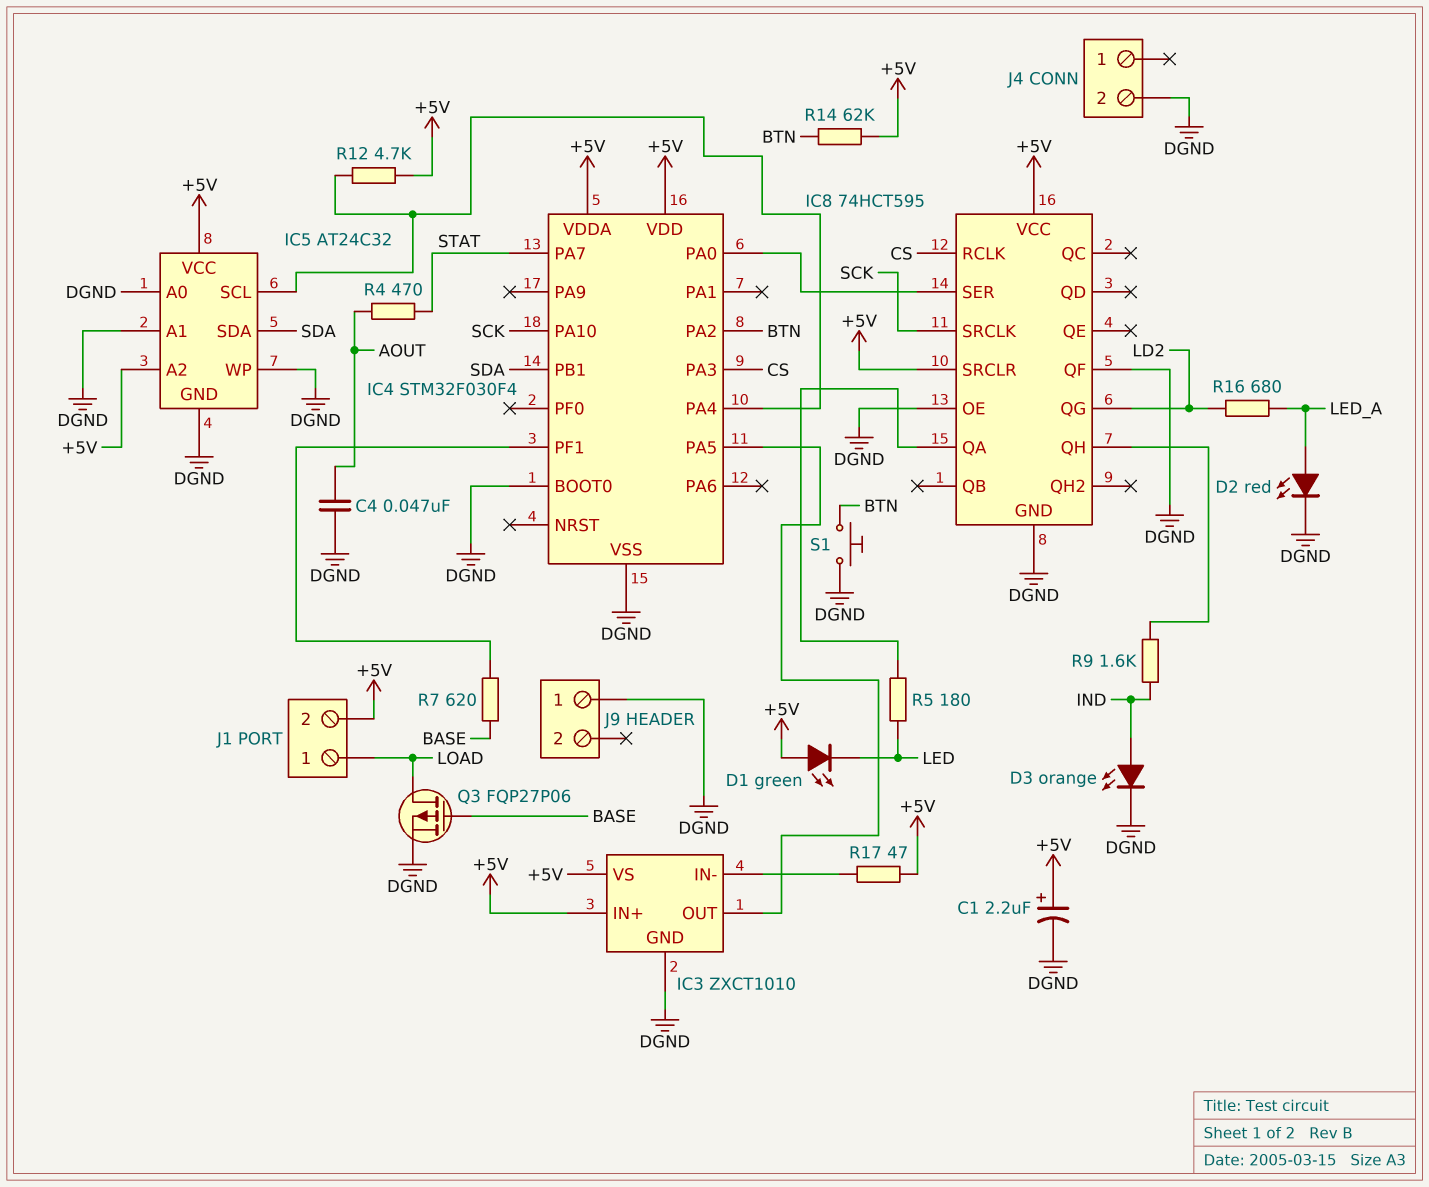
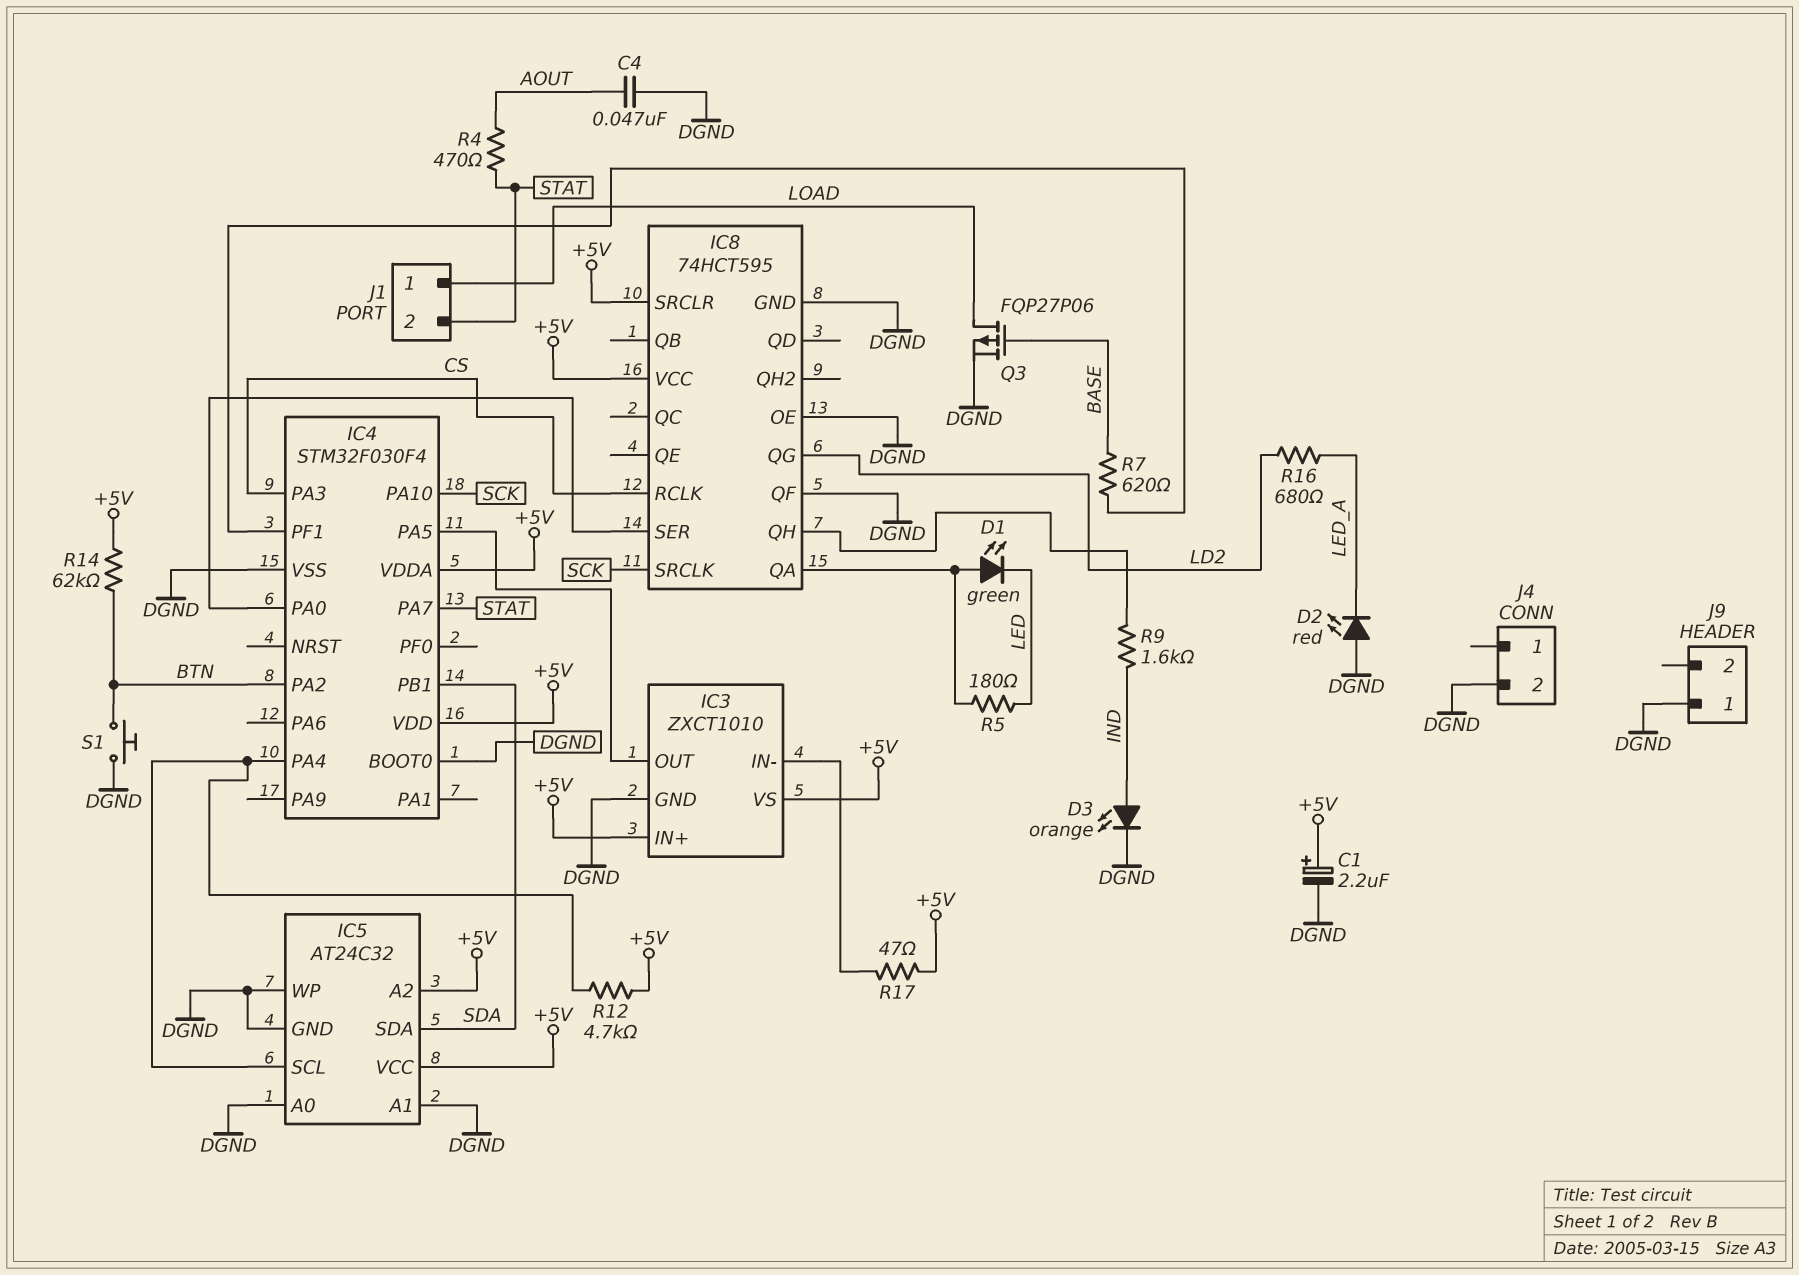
D1: LED green (A +5V, K LED) -> LED green (A IC8/QA, K LED)
D2: LED red (A LED_A, K DGND) -> LED red (A DGND, K LED_A)
J1 pin 2: +5V -> STAT

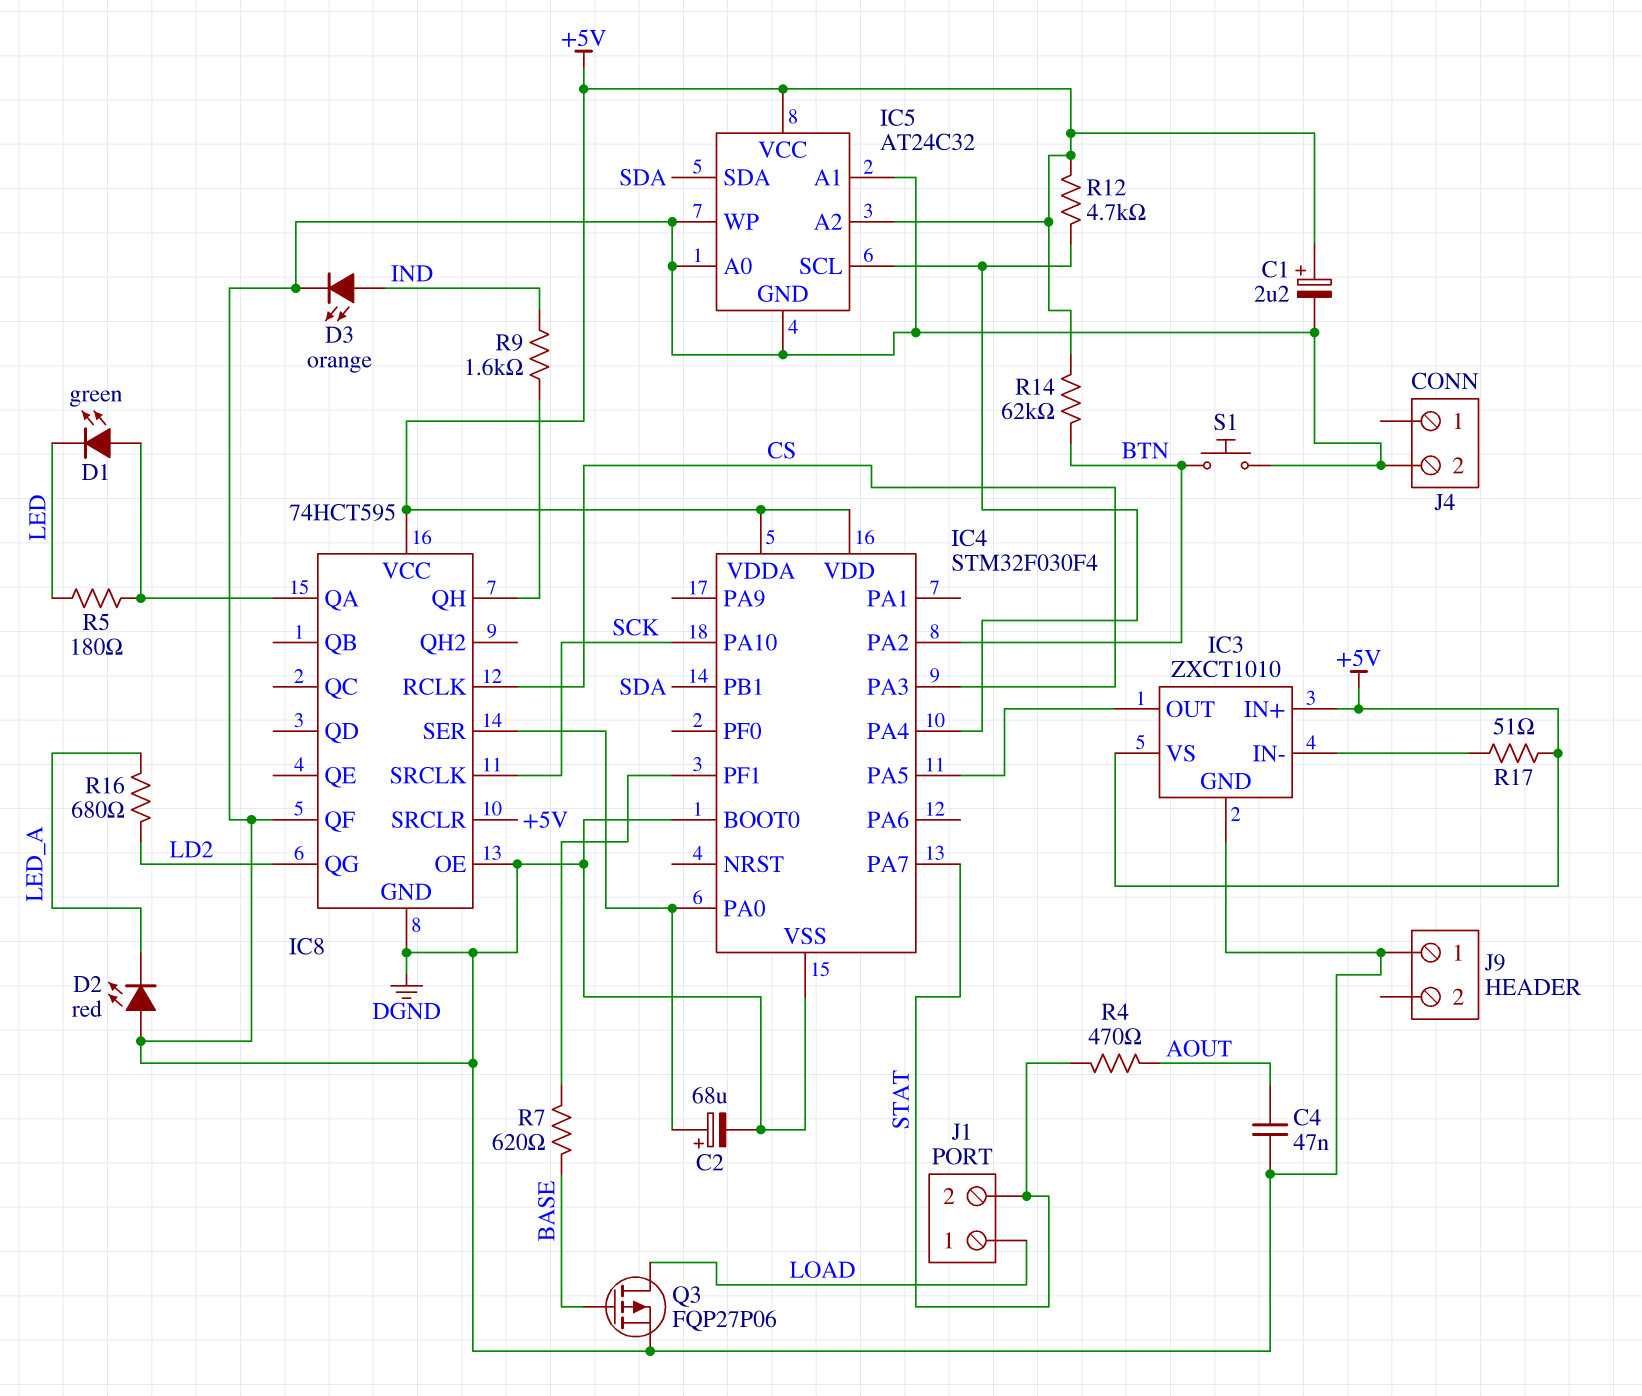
C2: none -> 68uF (plus IC4/PA0, minus DGND)
R17: 47 (+5V, IC3/IN-) -> 51 (+5V, IC3/IN-)

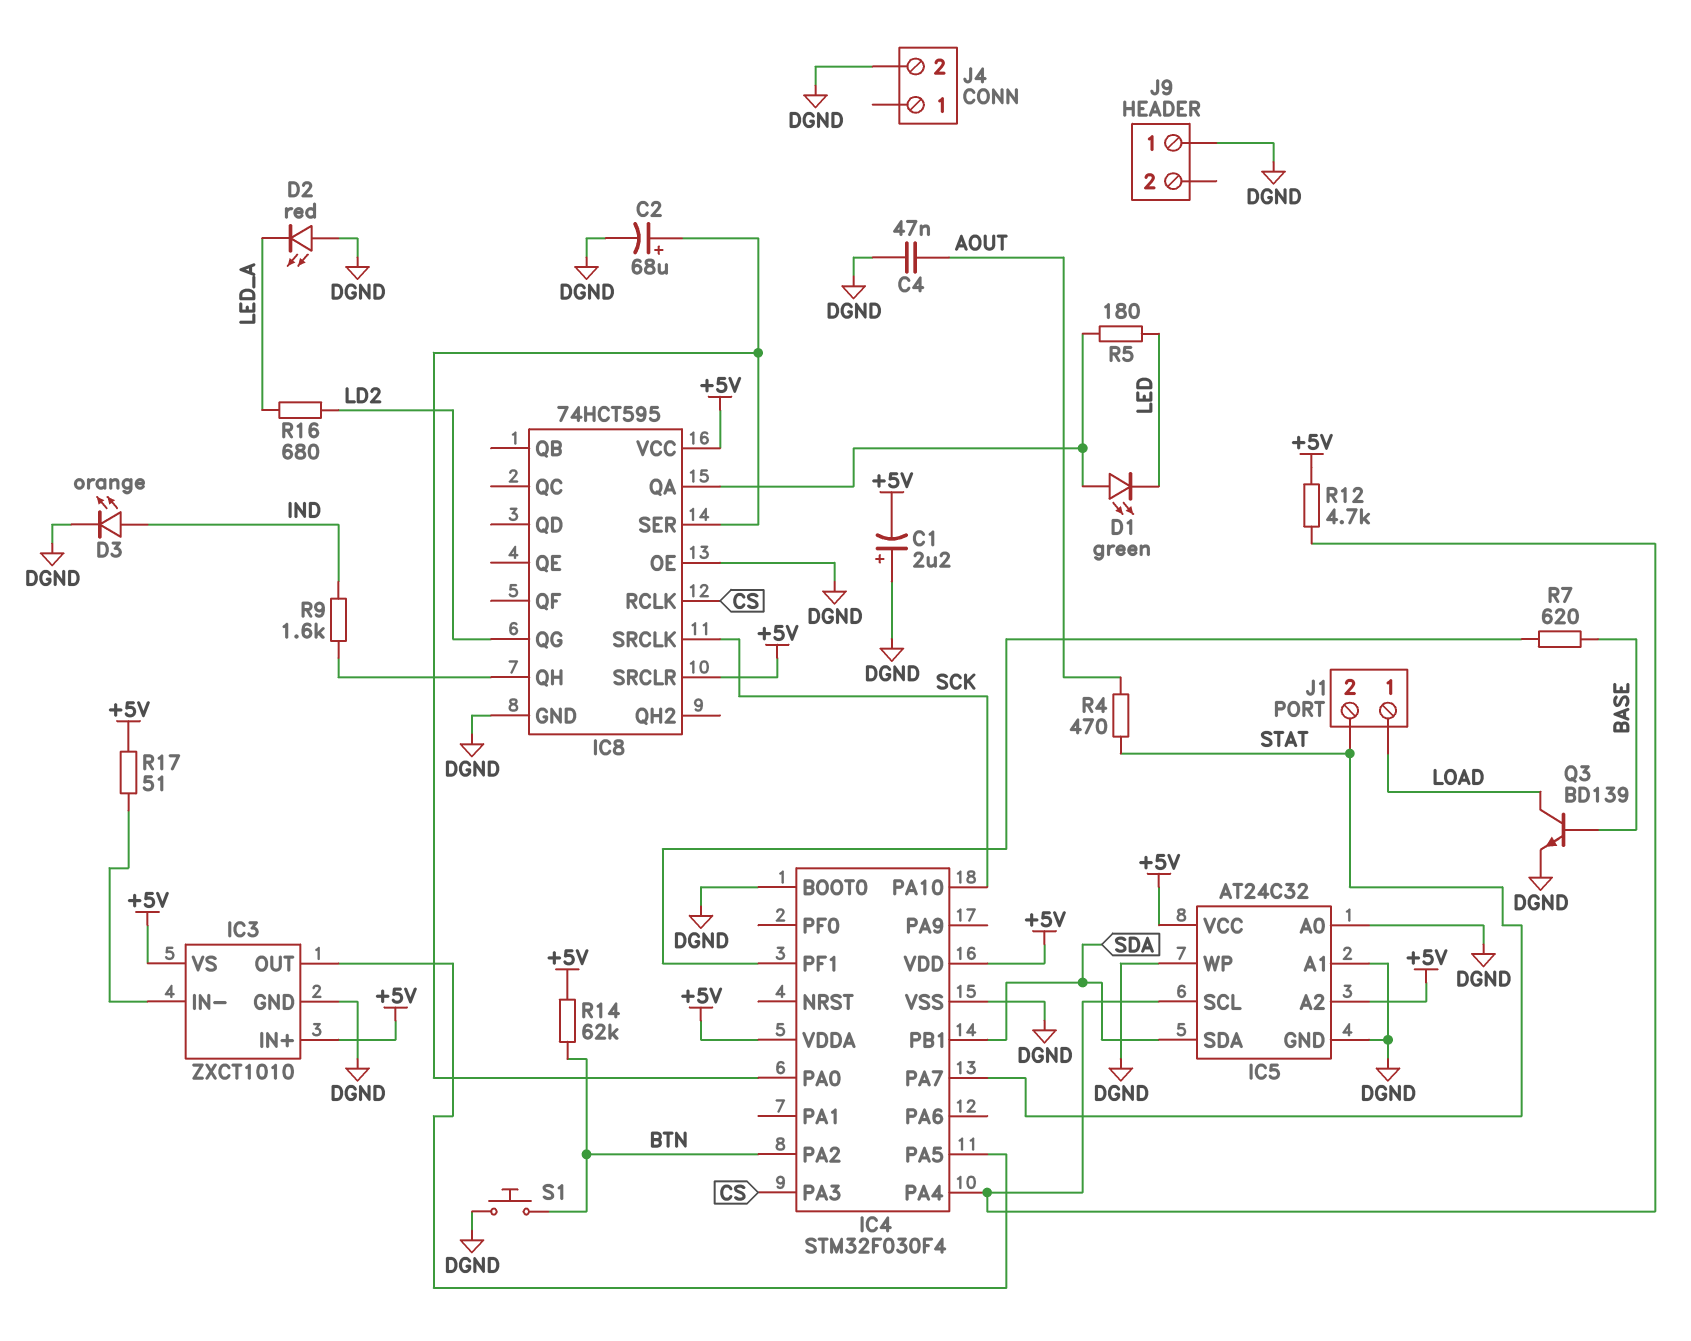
C1: 2.2uF (plus +5V, minus DGND) -> 2.2uF (plus DGND, minus +5V)
IC8 pin QF: DGND -> none
Q3: PMOS FQP27P06 (G BASE, D LOAD, S DGND) -> NPN BD139 (B BASE, C LOAD, E DGND)

